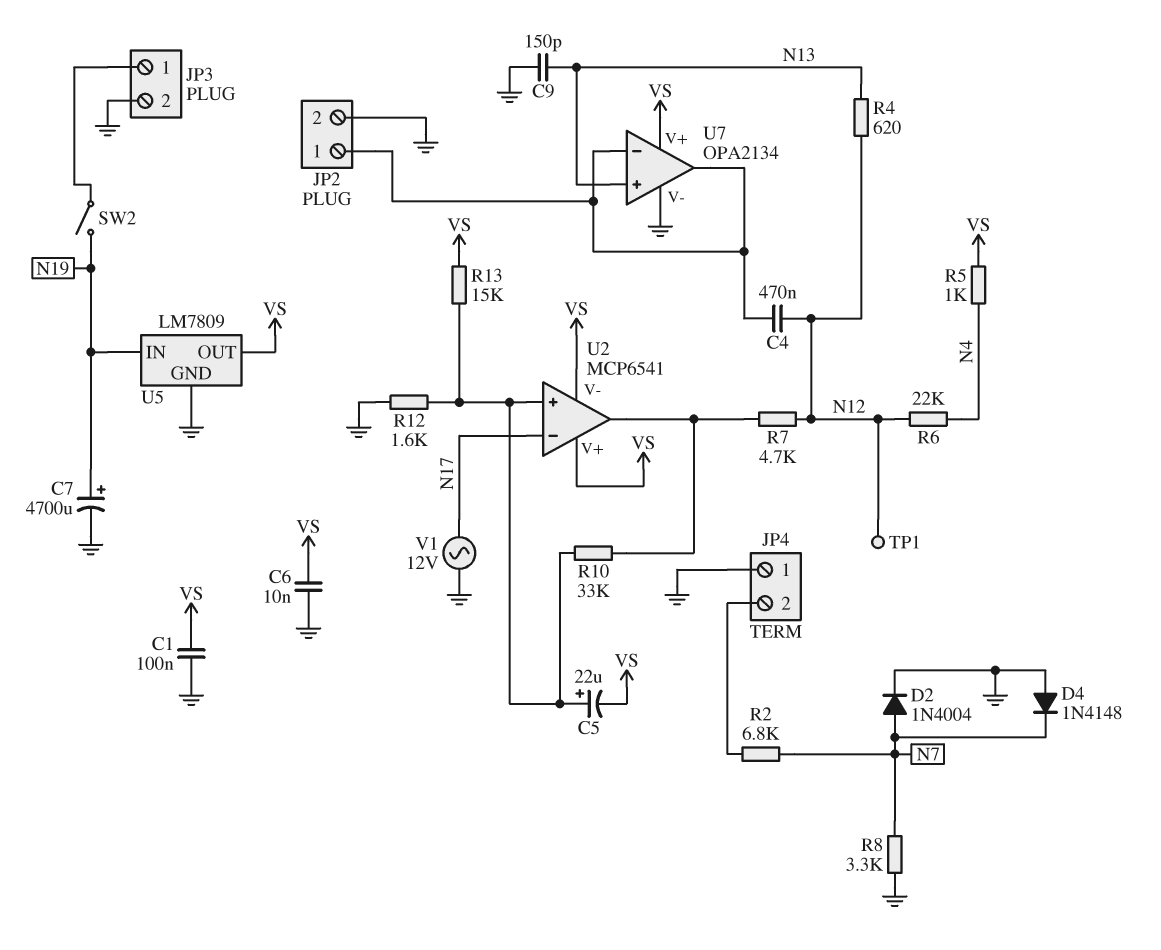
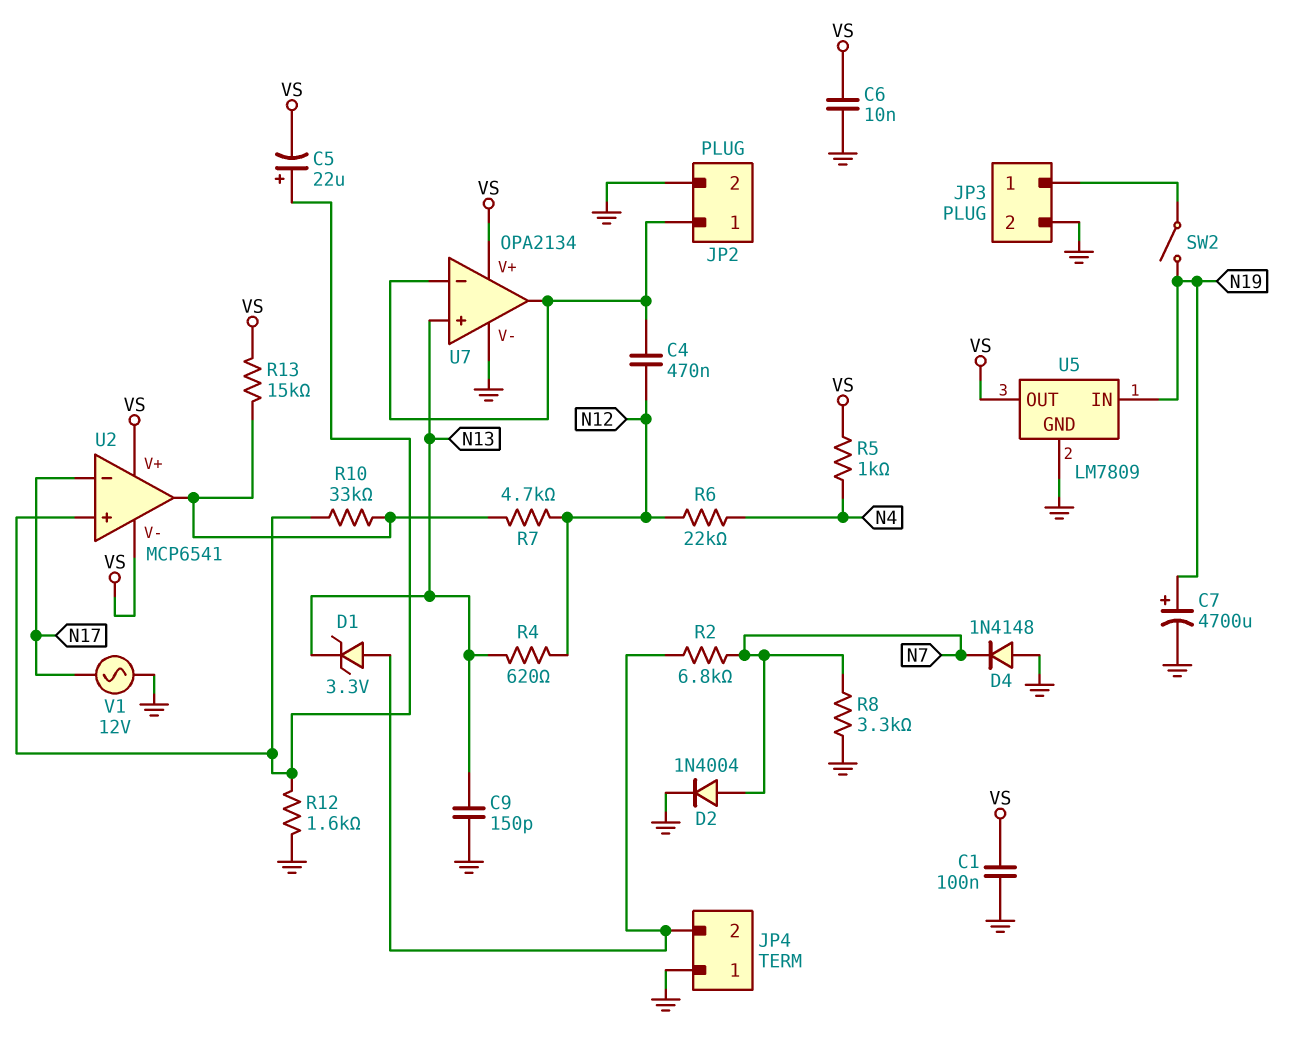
D1: none -> zener 3.3V (A JP4/2, K N13)
R13: 15k (U2/in+, VS) -> 15k (U2/out, VS)
TP1: test point (N12) -> none

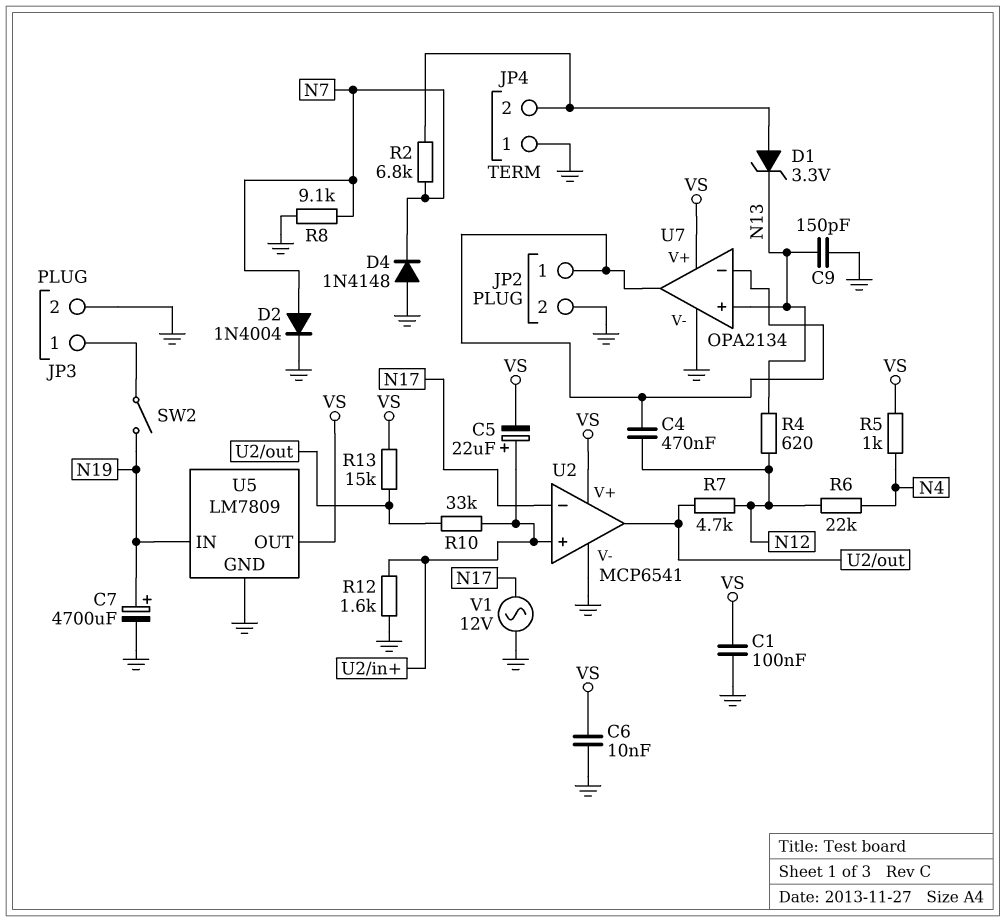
R8: 3.3k (GND, N7) -> 9.1k (GND, N7)
U2 pin V-: VS -> GND

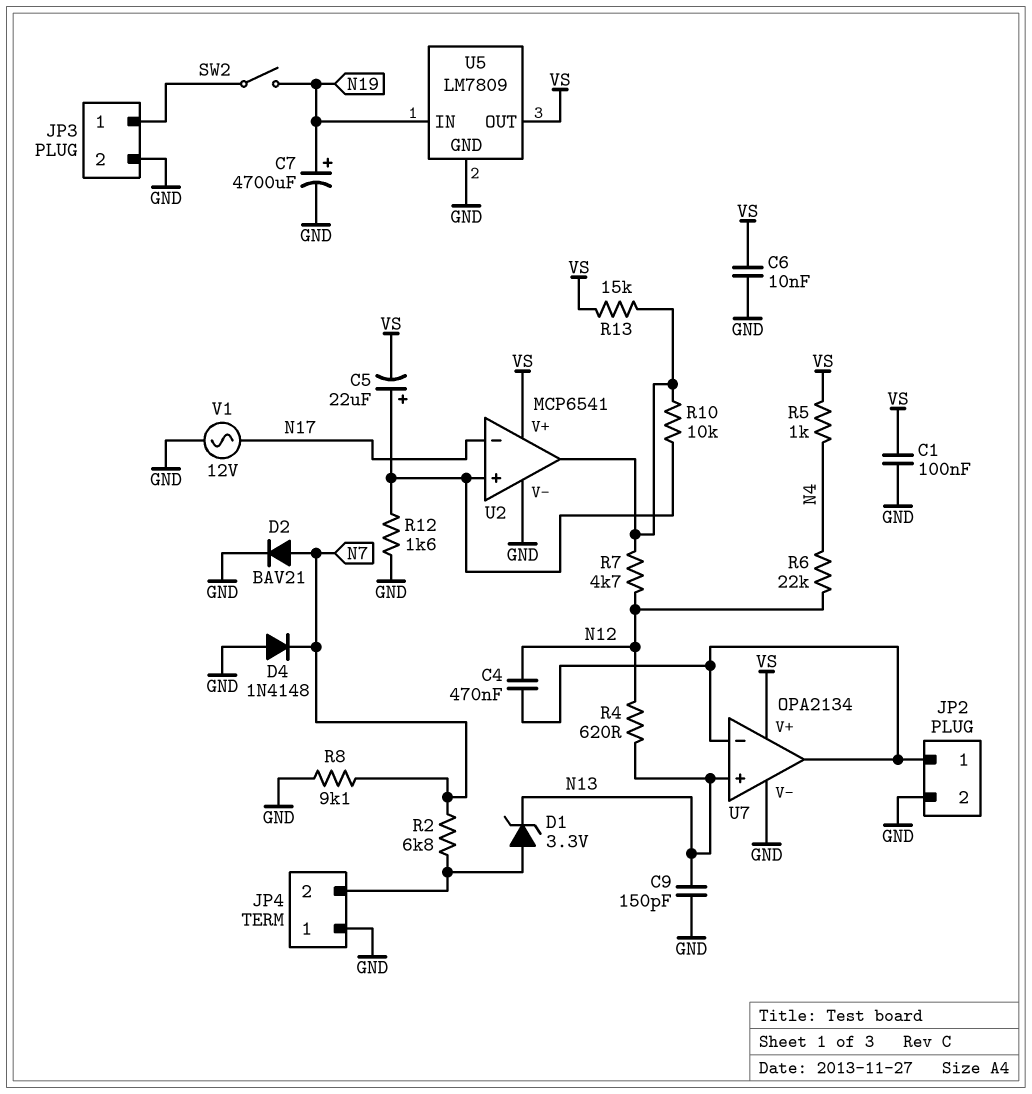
D2: diode 1N4004 (A N7, K GND) -> diode BAV21 (A N7, K GND)
R10: 33k (U2/in+, U2/out) -> 10k (U2/in+, U2/out)

